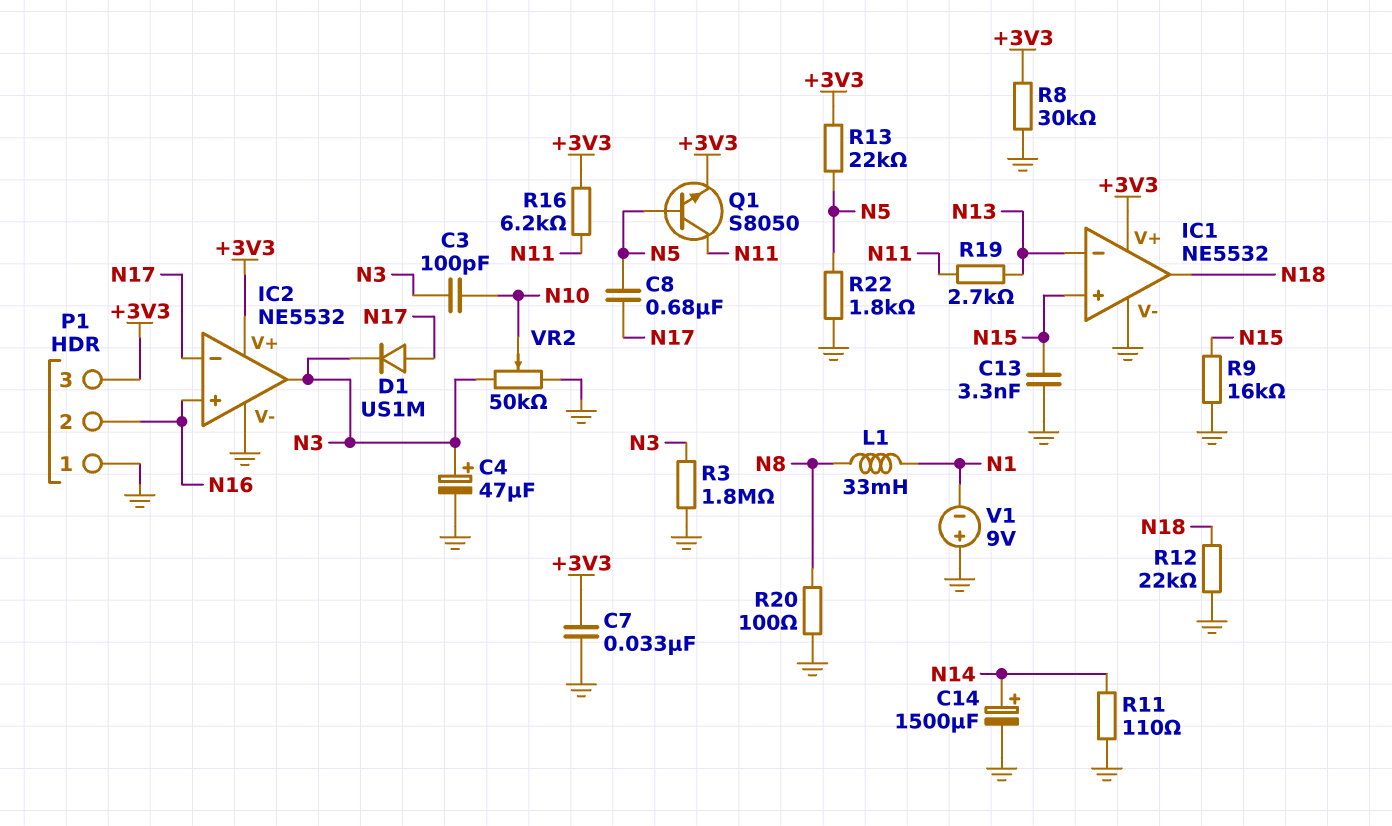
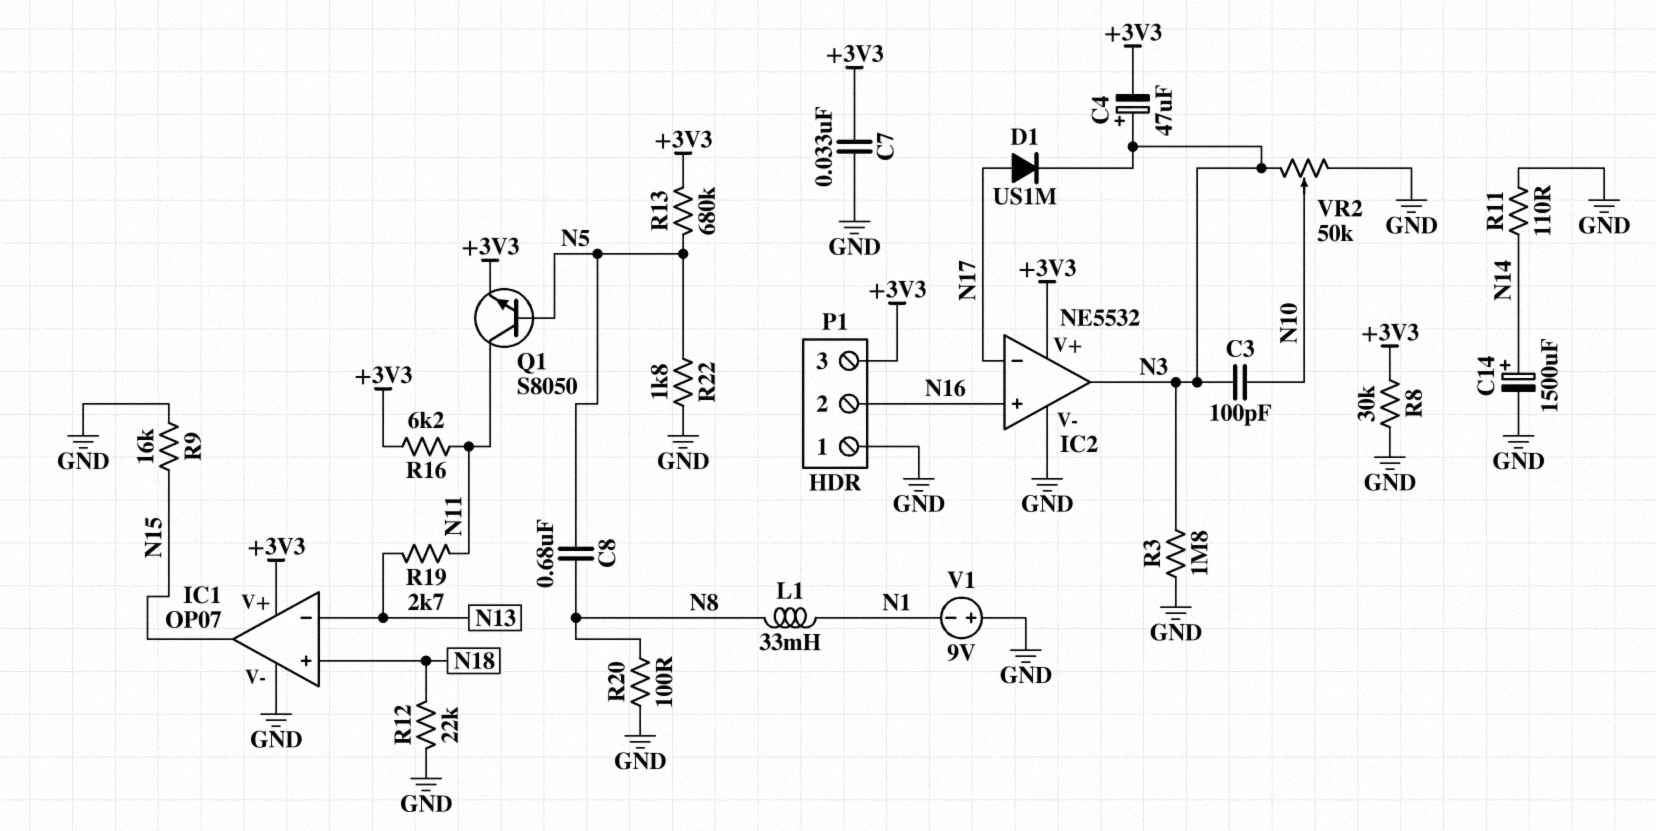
C4: 47uF (plus N3, minus GND) -> 47uF (plus N3, minus +3V3)
C8: 680nF (N5, N17) -> 680nF (N5, N8)
C13: 3.3nF (GND, N15) -> none
IC1: NE5532 -> OP07
IC1 pin in+: N15 -> N18
IC1 pin out: N18 -> N15
R13: 22k (+3V3, N5) -> 680k (+3V3, N5)

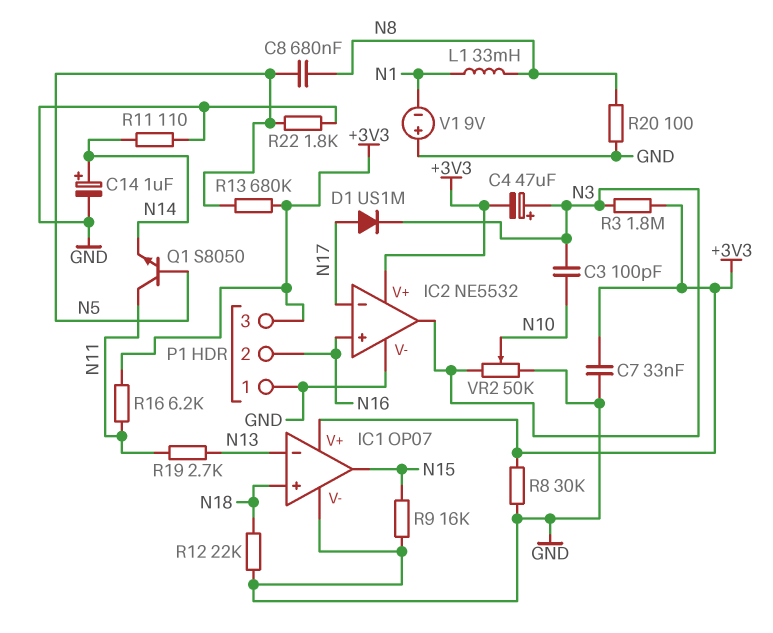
C14: 1500uF (plus N14, minus GND) -> 1uF (plus N14, minus GND)
Q1: NPN S8050 (B N5, C N11, E +3V3) -> NPN S8050 (B N5, C N11, E N14)
R3: 1.8M (GND, N3) -> 1.8M (+3V3, N3)

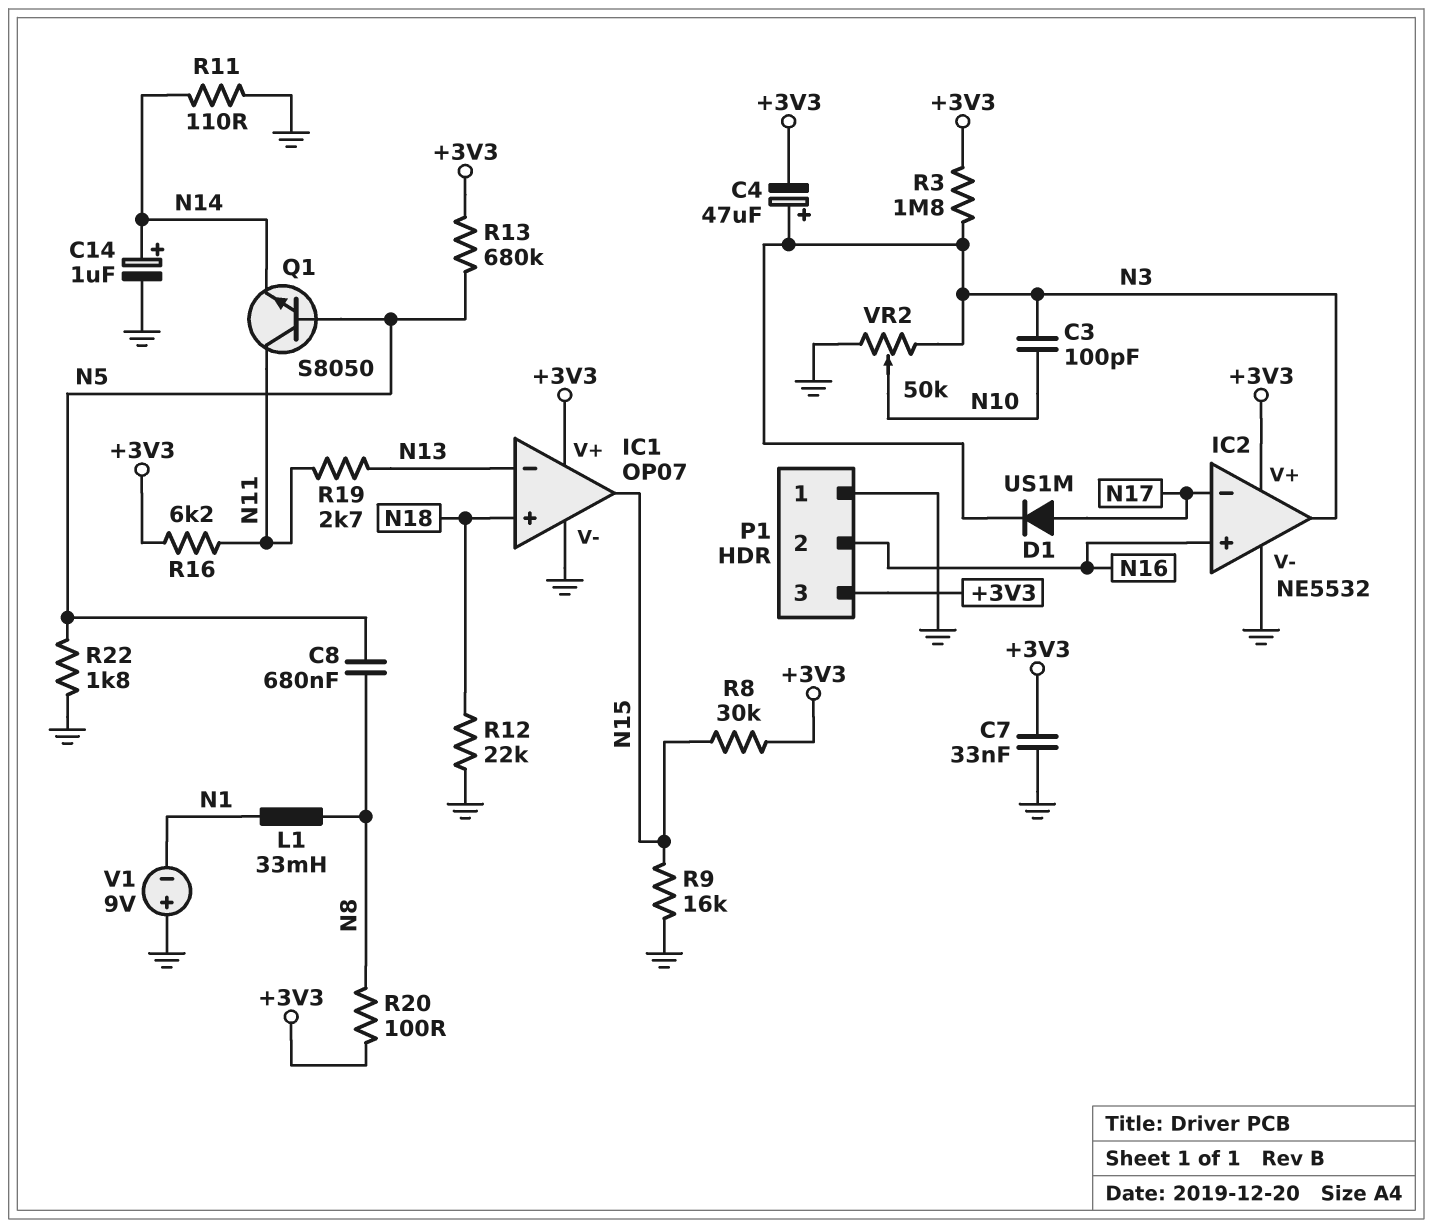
R8: 30k (+3V3, GND) -> 30k (+3V3, N15)
R20: 100 (GND, N8) -> 100 (+3V3, N8)

